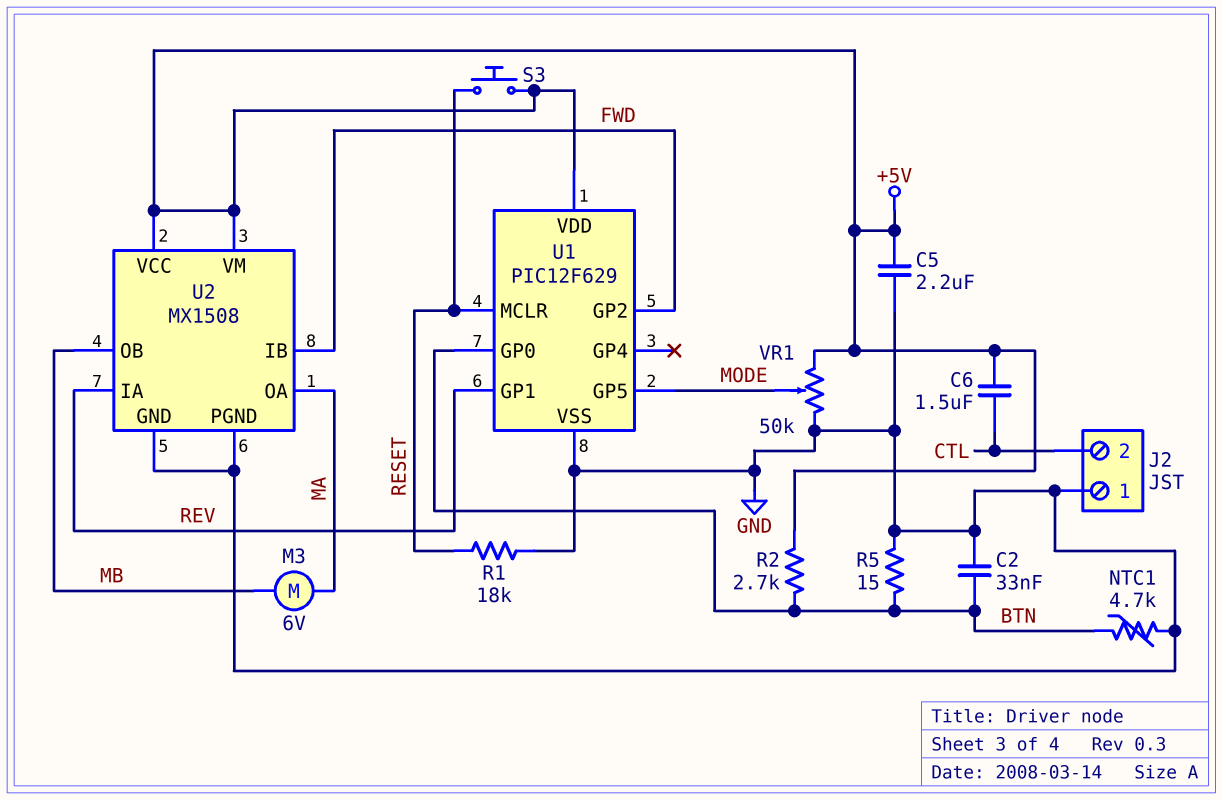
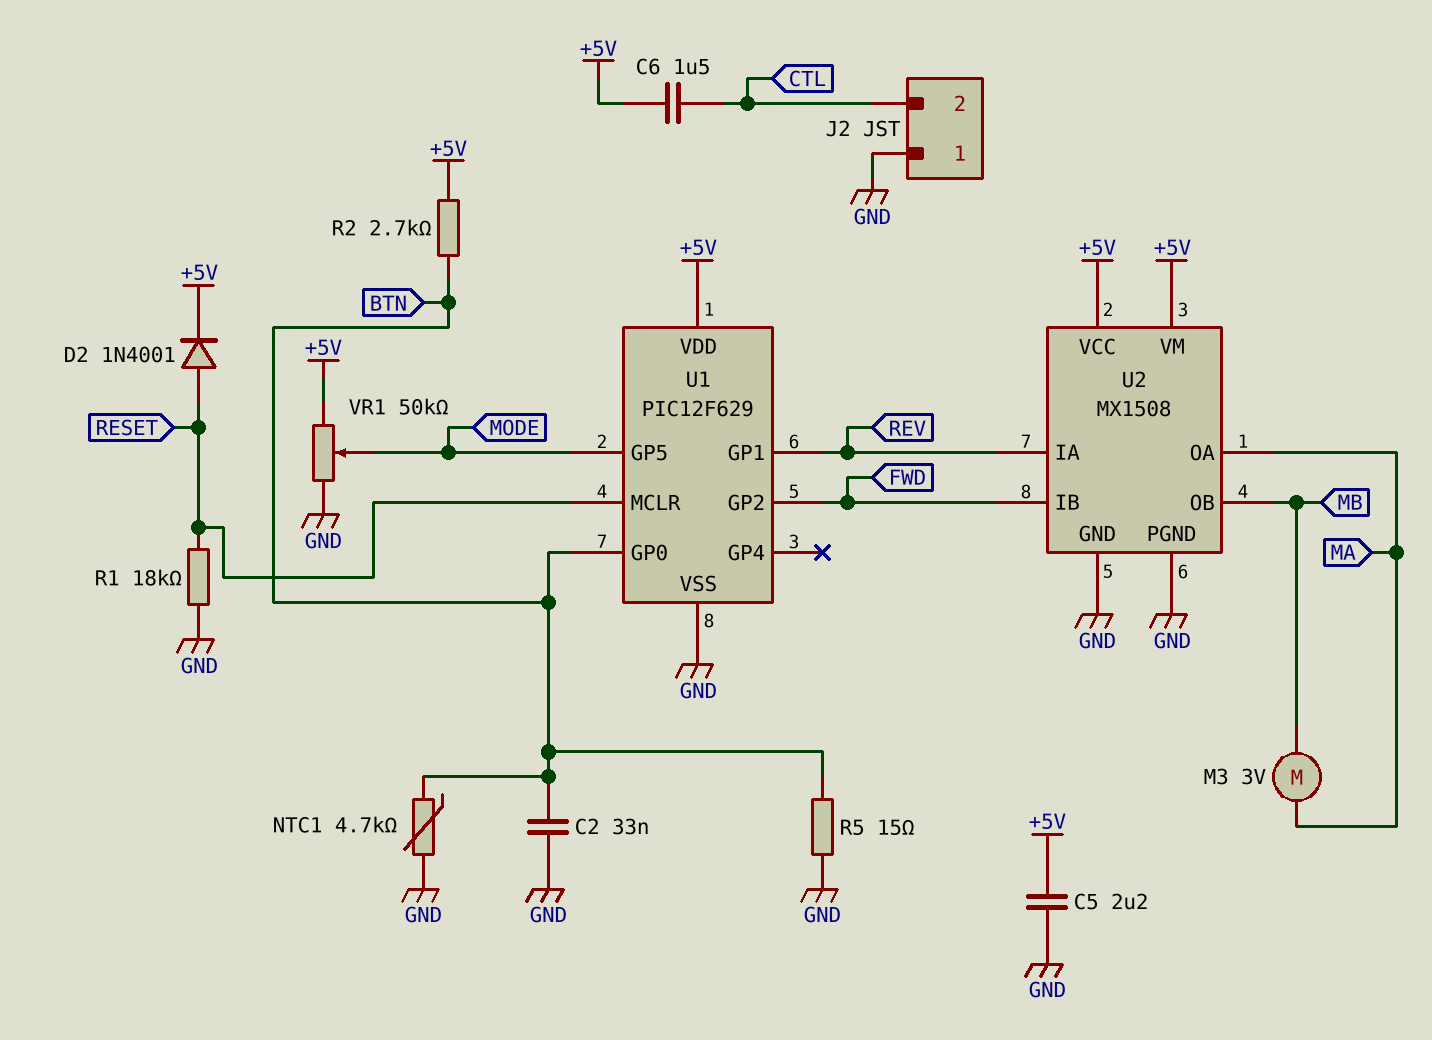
D2: none -> diode 1N4001 (A RESET, K +5V)
M3: motor 6V (MA, MB) -> motor 3V (MA, MB)
S3: button (+5V, RESET) -> none

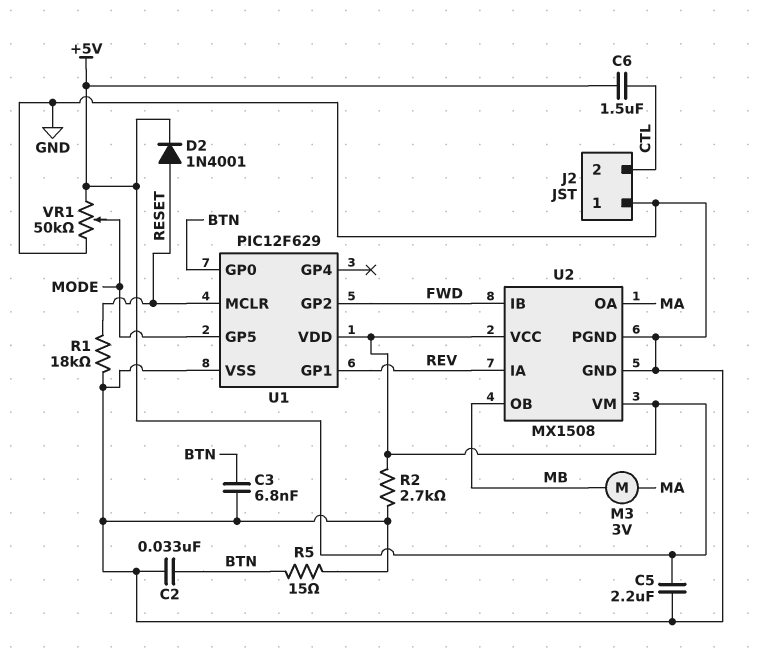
C3: none -> 6.8nF (BTN, GND)
NTC1: 4.7k (BTN, GND) -> none
R2: 2.7k (+5V, BTN) -> 2.7k (+5V, GND)

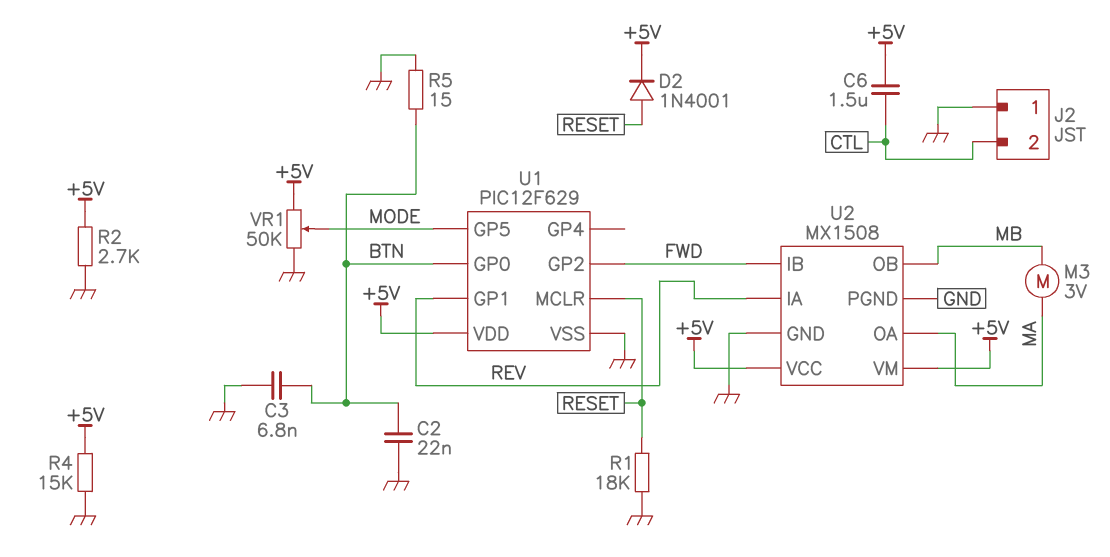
C2: 33nF (BTN, GND) -> 22nF (BTN, GND)
C5: 2.2uF (+5V, GND) -> none
R4: none -> 15k (+5V, GND)

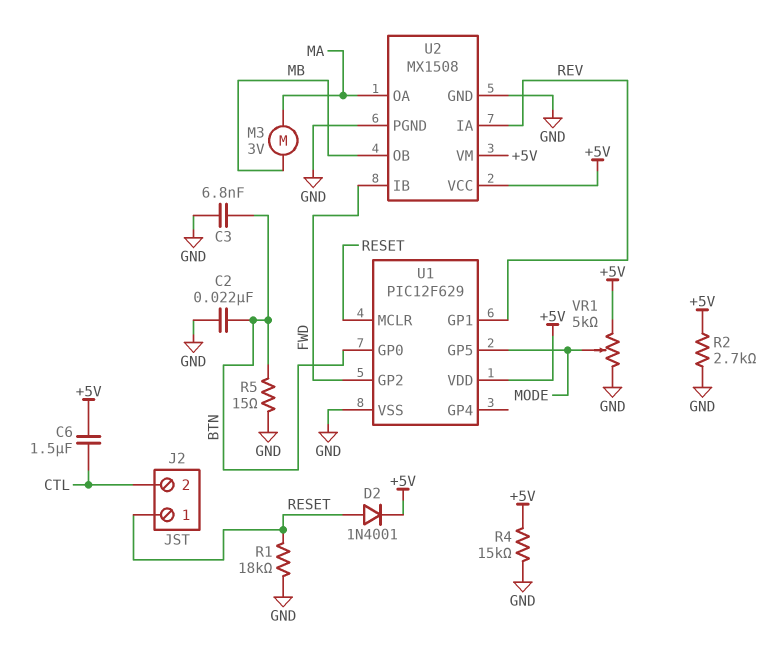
J2 pin 1: GND -> RESET
VR1: 50k (+5V, GND, wiper MODE) -> 5k (+5V, GND, wiper MODE)

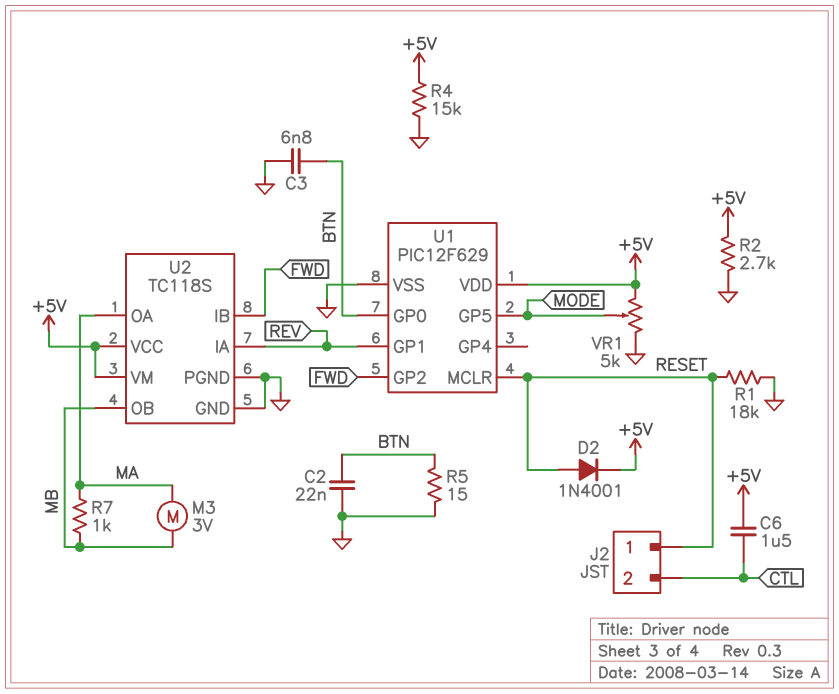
R7: none -> 1k (MA, MB)
U2: MX1508 -> TC118S

